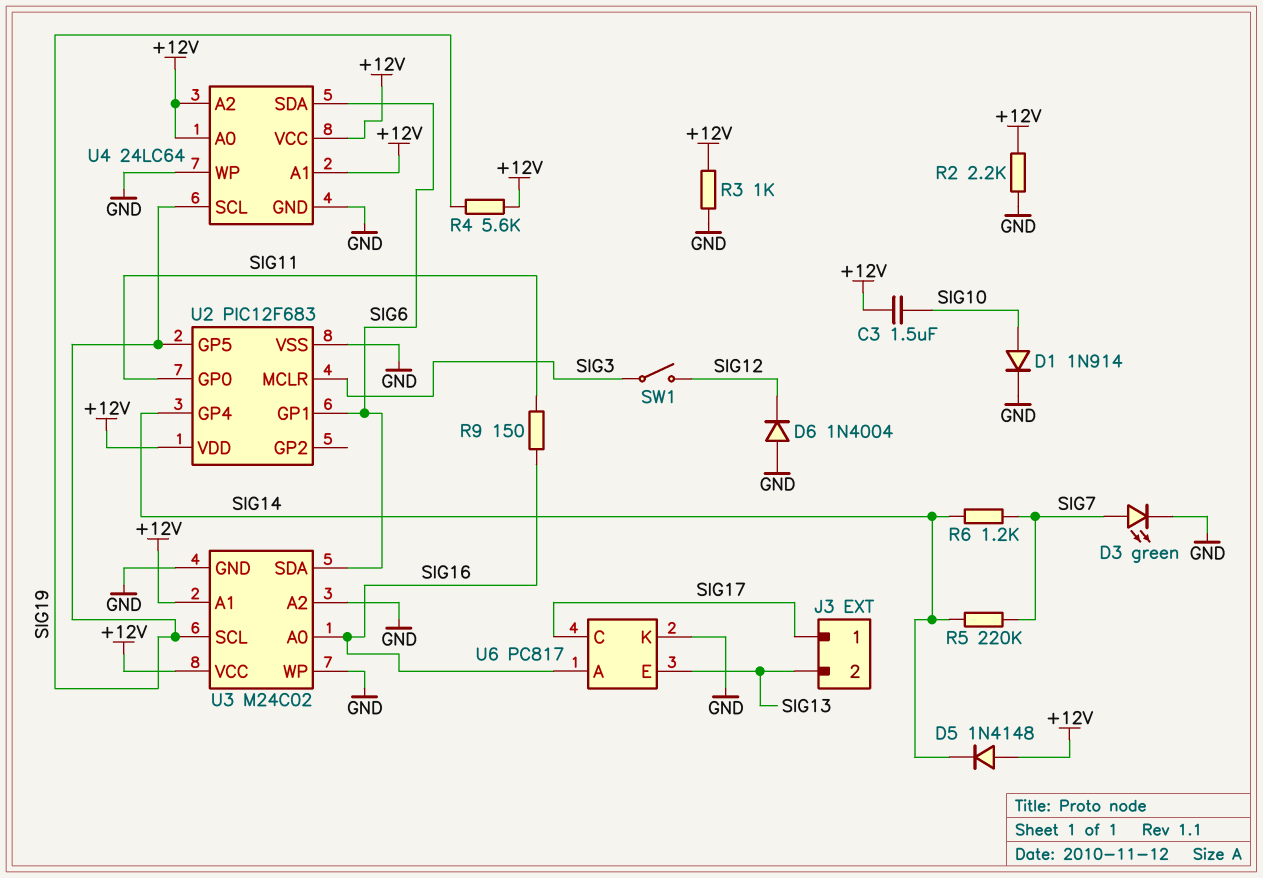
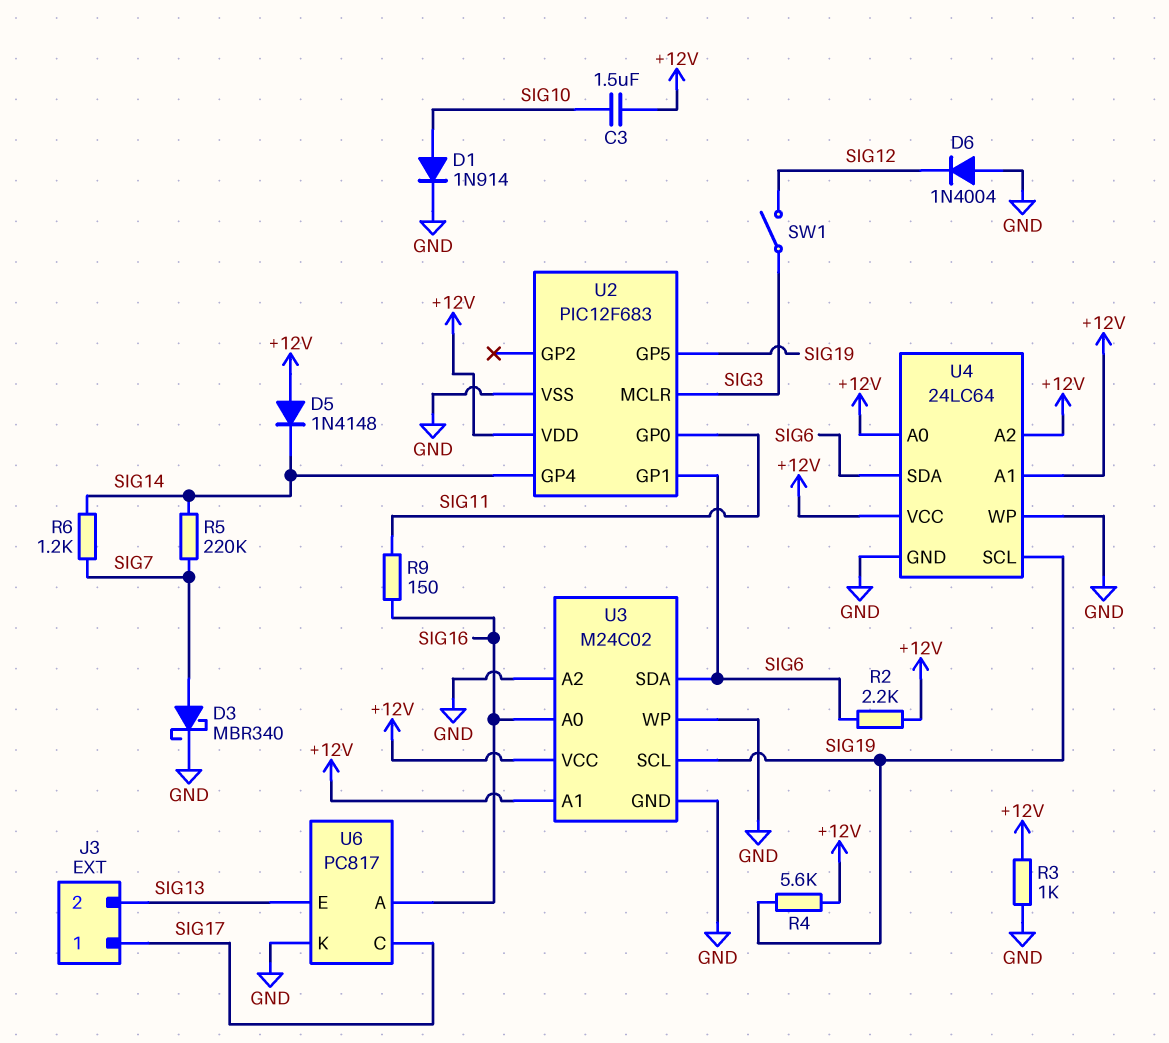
D3: LED green (A SIG7, K GND) -> schottky MBR340 (A SIG7, K GND)
R2: 2.2k (+12V, GND) -> 2.2k (+12V, SIG6)

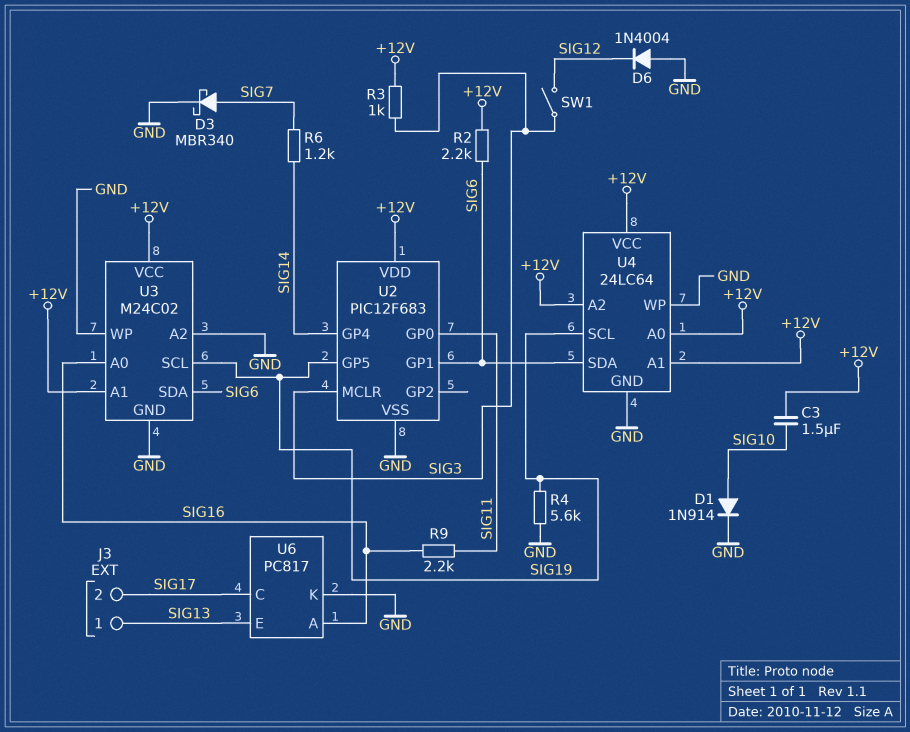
D5: diode 1N4148 (A +12V, K SIG14) -> none
J3 pin 1: SIG17 -> SIG13
J3 pin 2: SIG13 -> SIG17
R3: 1k (+12V, GND) -> 1k (+12V, SIG3)
R4: 5.6k (+12V, SIG19) -> 5.6k (GND, SIG19)
R5: 220k (SIG7, SIG14) -> none
R9: 150 (SIG11, SIG16) -> 2.2k (SIG11, SIG16)

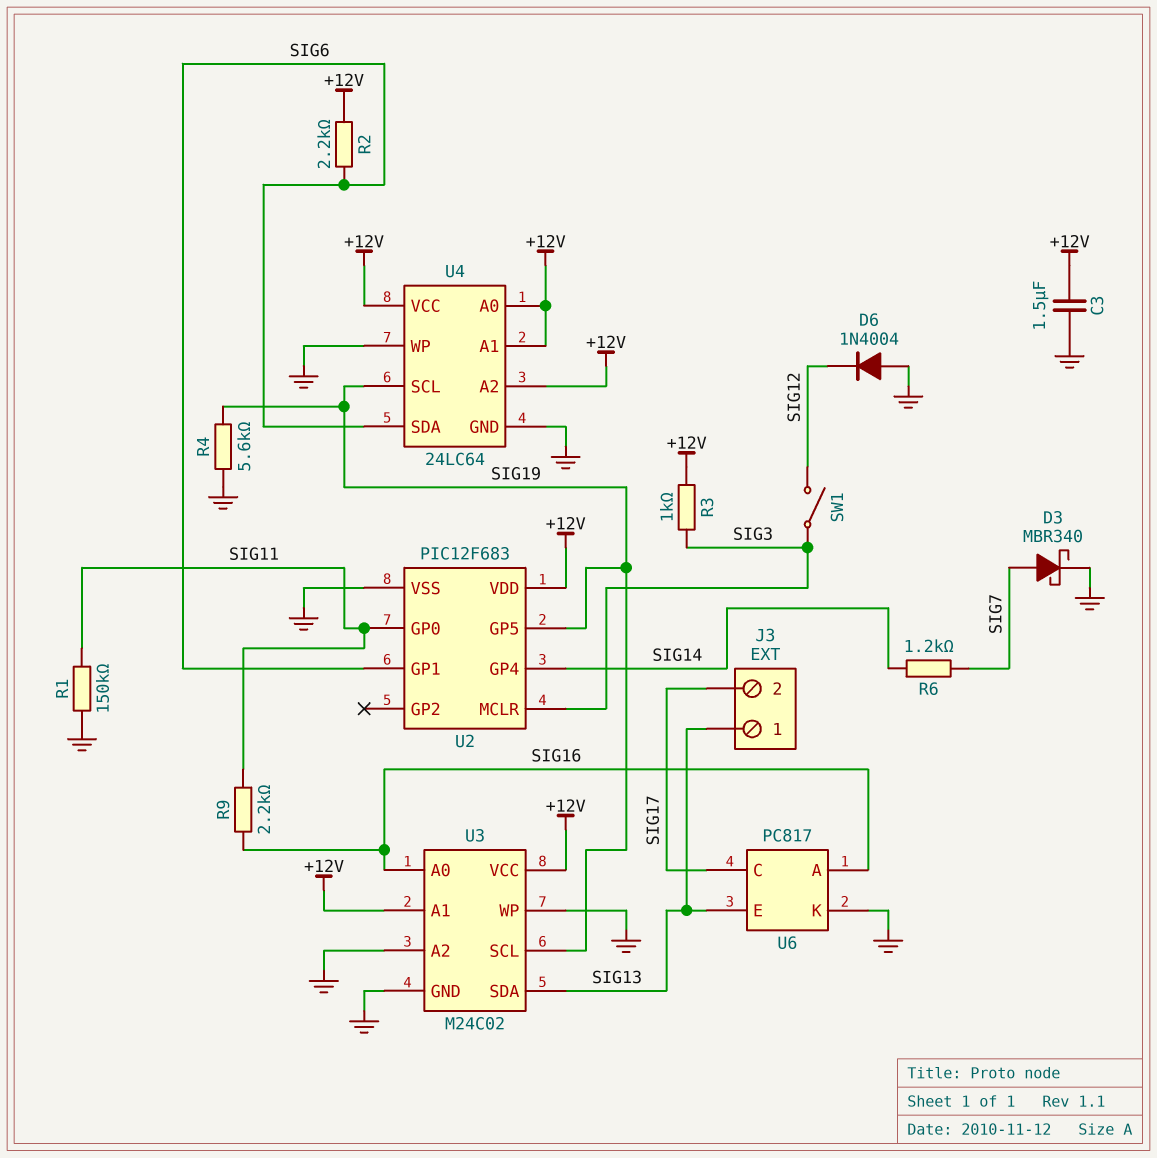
C3: 1.5uF (+12V, SIG10) -> 1.5uF (+12V, GND)
D1: diode 1N914 (A SIG10, K GND) -> none
R1: none -> 150k (GND, SIG11)
U3 pin SDA: SIG6 -> SIG13

